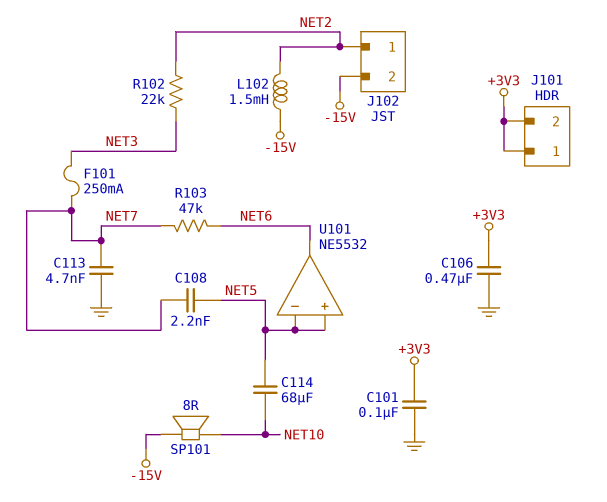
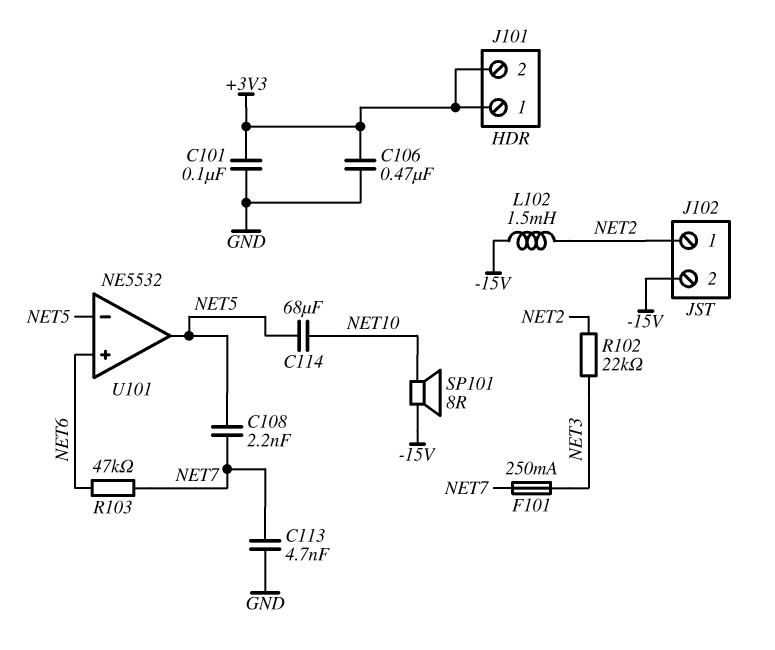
U101 pin in+: NET5 -> NET6
U101 pin out: NET6 -> NET5

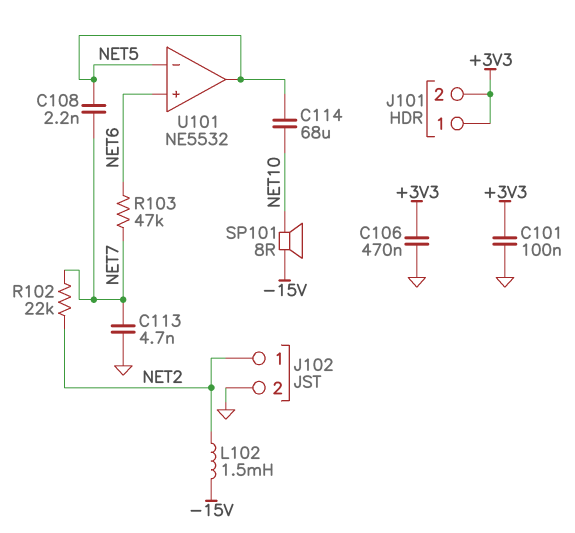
F101: 250mA (NET3, NET7) -> none
J102 pin 2: -15V -> GND
R102: 22k (NET2, NET3) -> 22k (NET2, NET7)

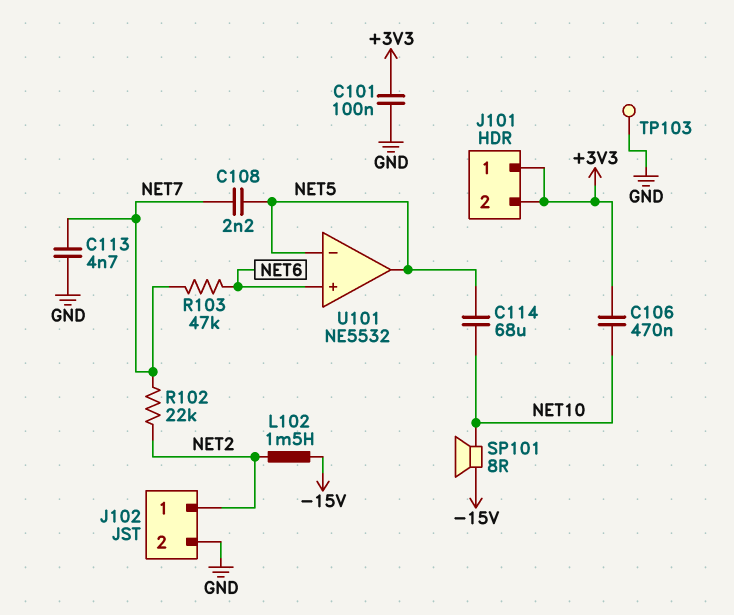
C106: 470nF (+3V3, GND) -> 470nF (+3V3, NET10)
TP103: none -> test point (GND)

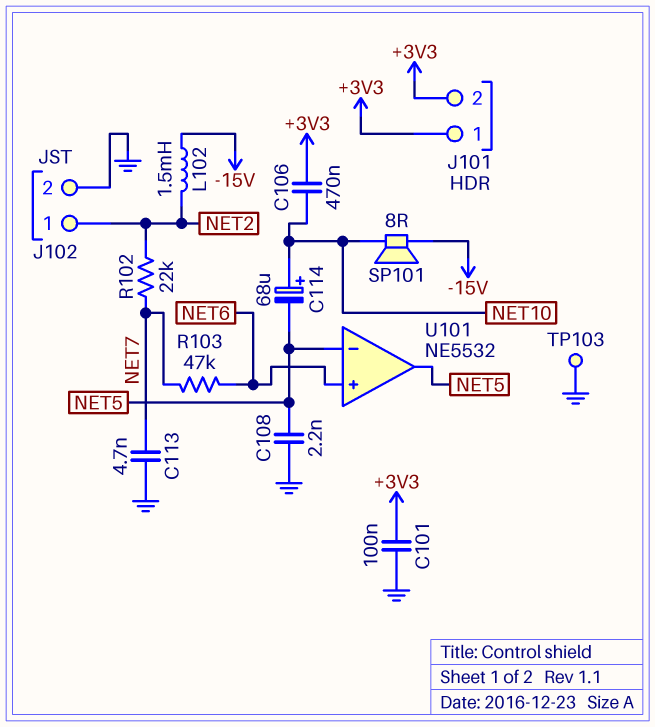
C108: 2.2nF (NET5, NET7) -> 2.2nF (GND, NET5)
C114: 68uF (NET5, NET10) -> 68uF (plus NET10, minus NET5)

